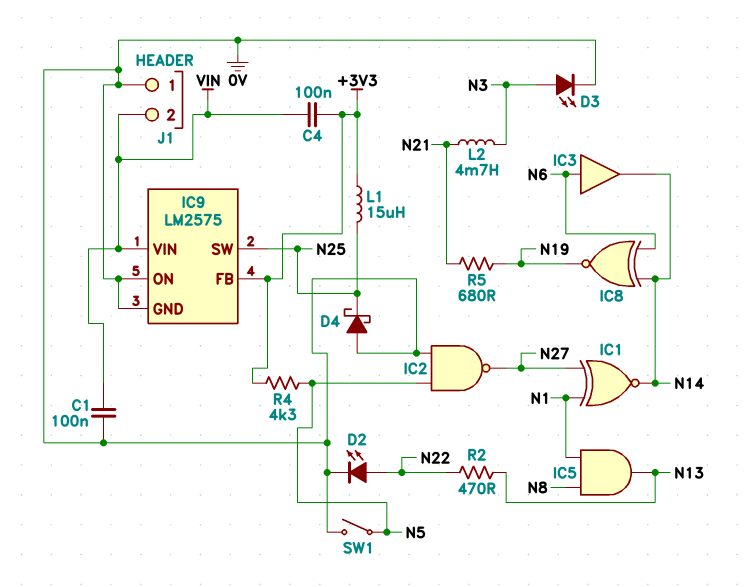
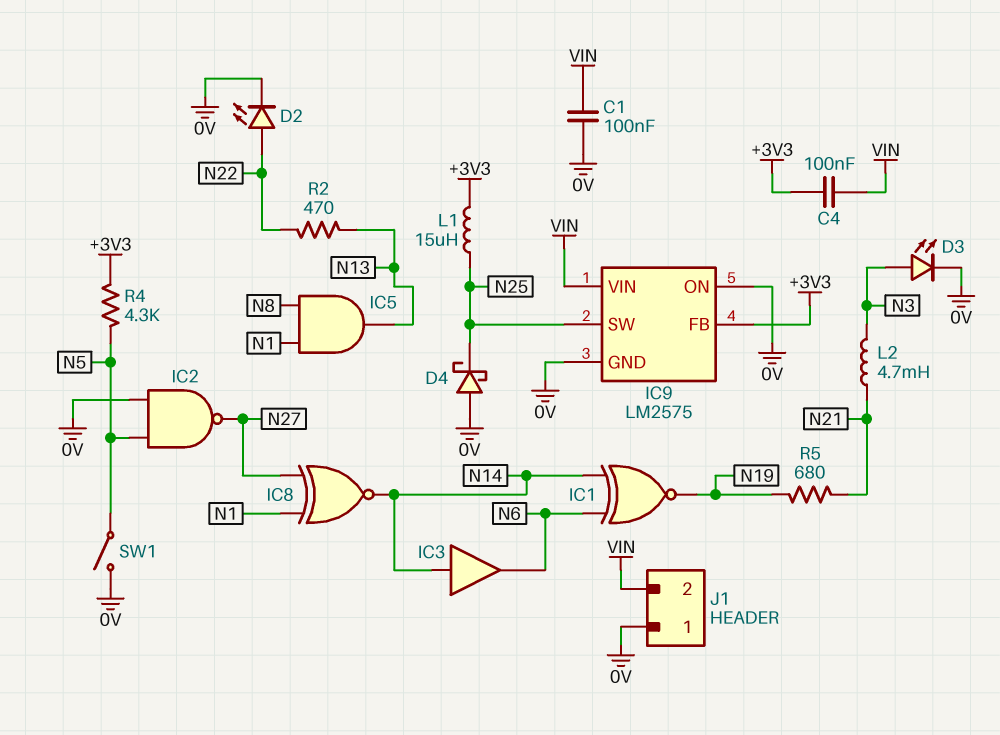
IC1: XNOR (in N1, in N27, out N14) -> XNOR (in N6, in N14, out N19)
IC3: buffer (in N6, out N14) -> buffer (in N14, out N6)
IC8: XNOR (in N6, in N14, out N19) -> XNOR (in N1, in N27, out N14)

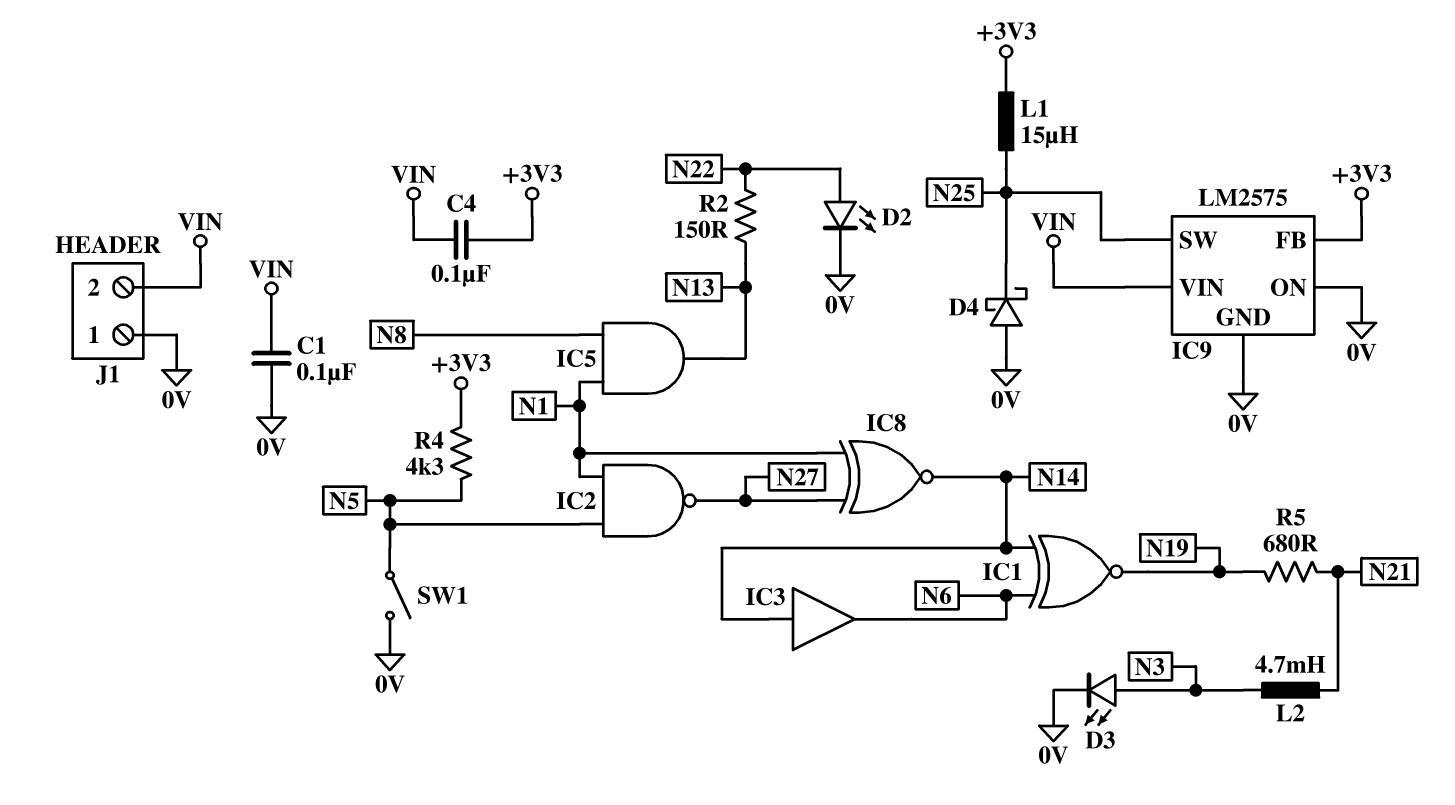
IC2: NAND (in 0V, in N5, out N27) -> NAND (in N1, in N5, out N27)
R2: 470 (N13, N22) -> 150 (N13, N22)

